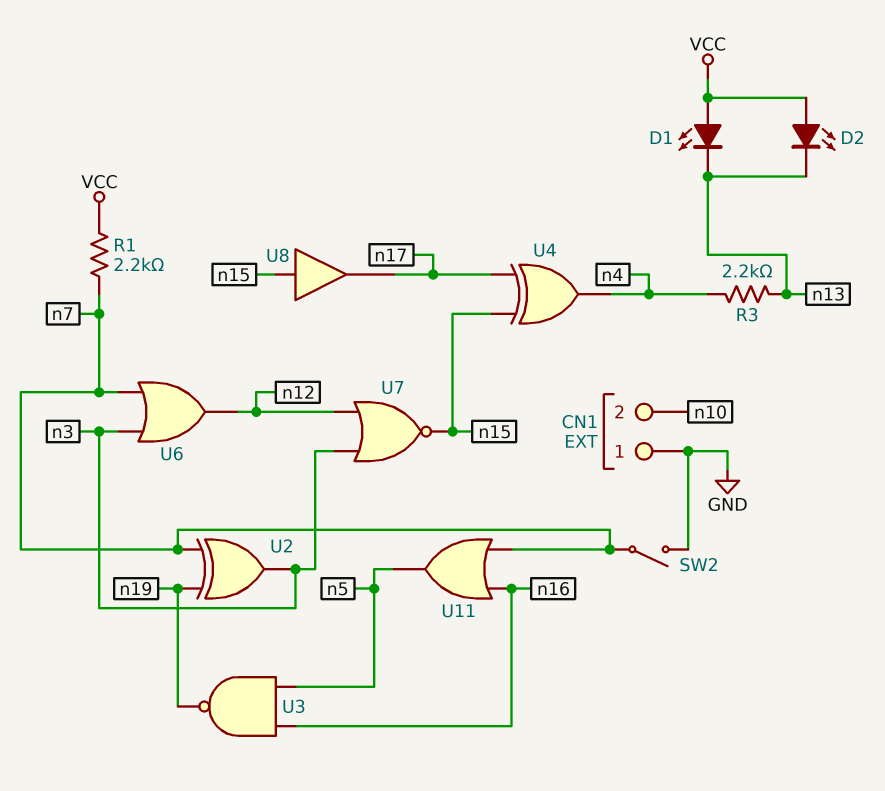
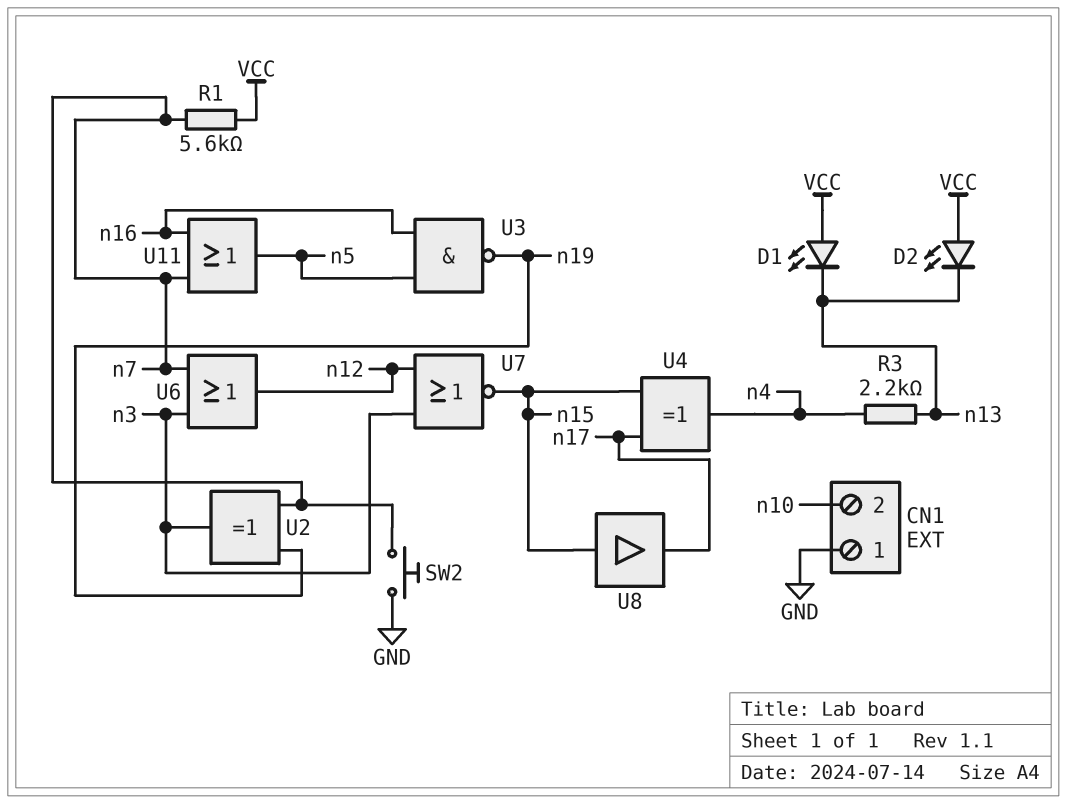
R1: 2.2k (VCC, n7) -> 5.6k (VCC, n7)
SW2: switch (GND, n7) -> button (GND, n7)

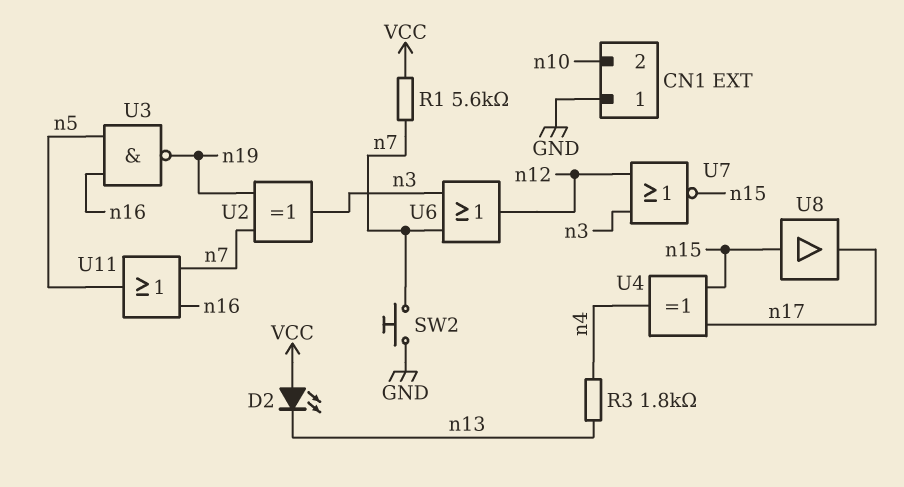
D1: LED (A VCC, K n13) -> none
R3: 2.2k (n4, n13) -> 1.8k (n4, n13)

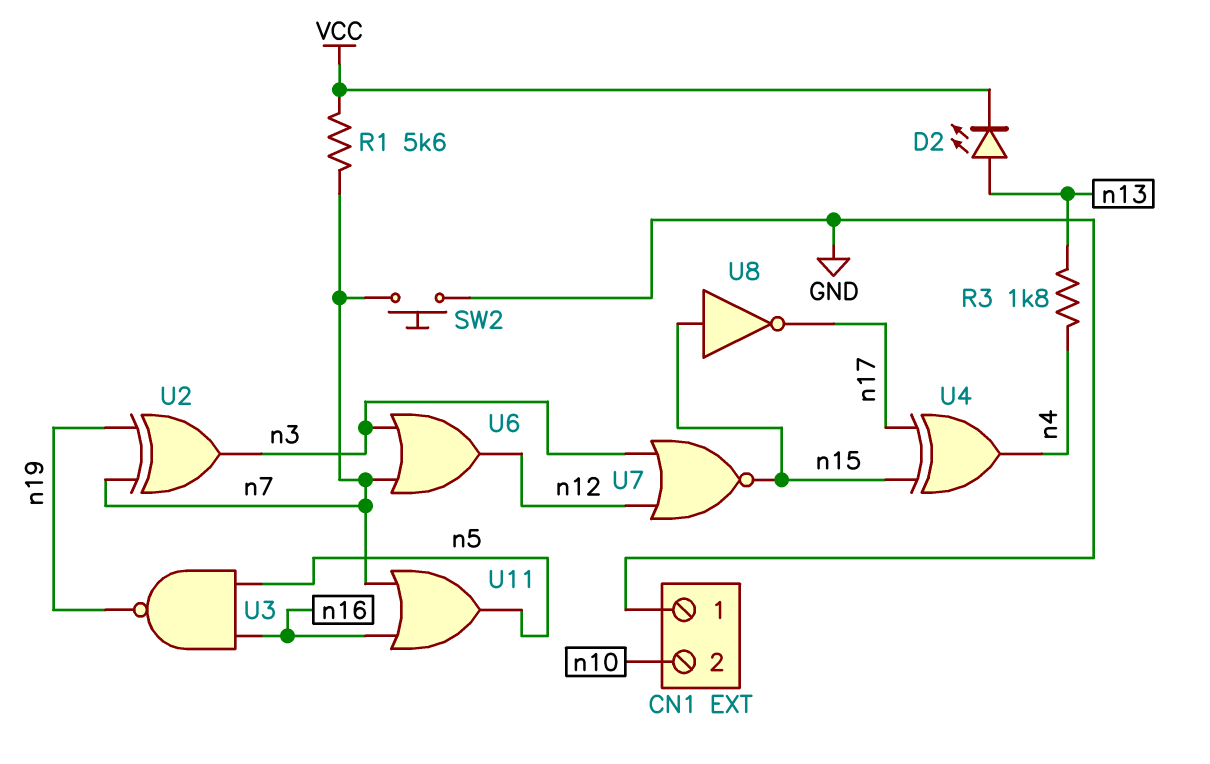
D2: LED (A VCC, K n13) -> LED (A n13, K VCC)
U8: buffer (in n15, out n17) -> NOT (in n15, out n17)

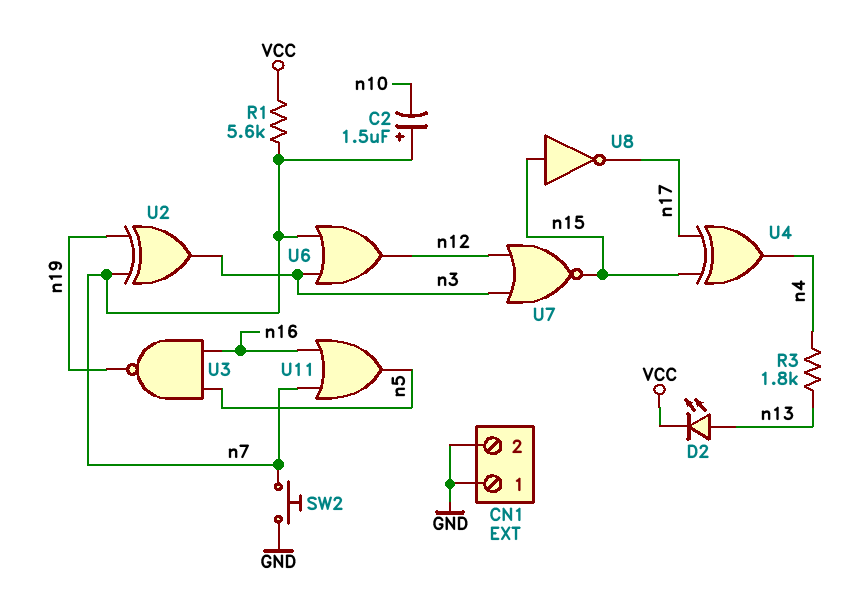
C2: none -> 1.5uF (plus n7, minus n10)
CN1 pin 2: n10 -> GND

